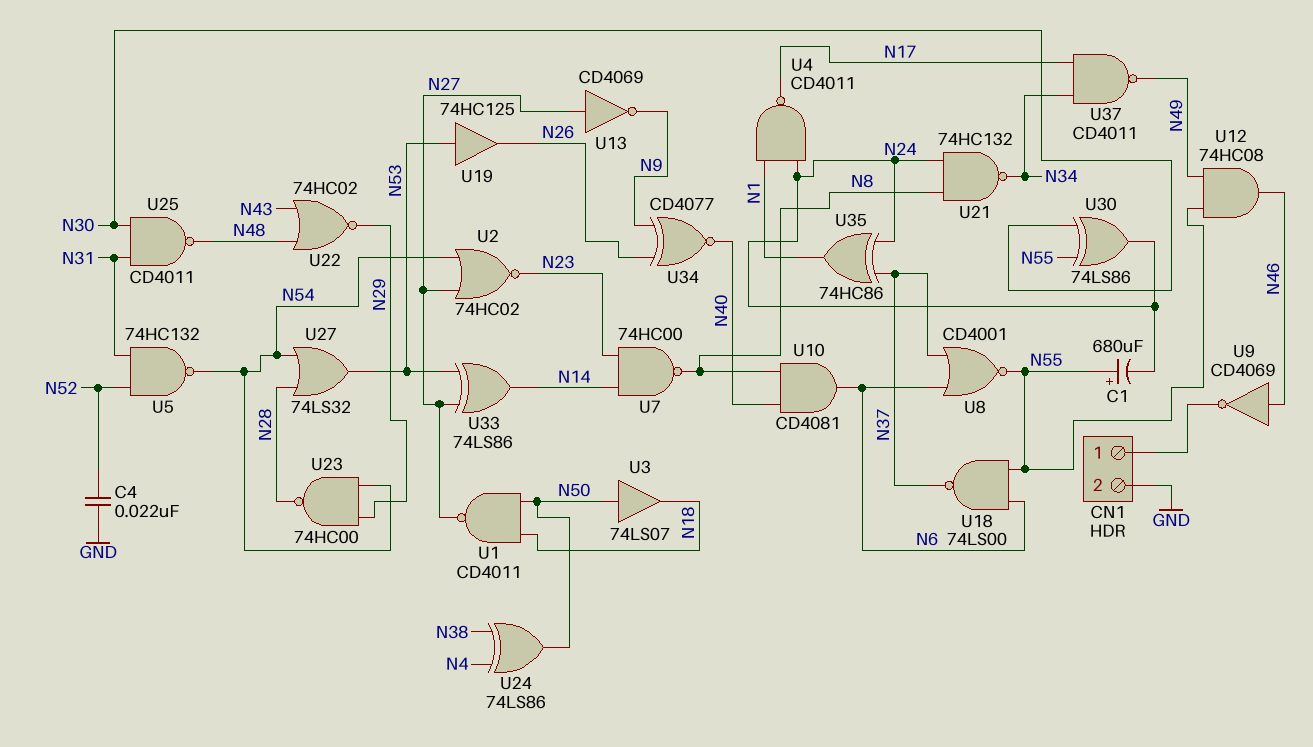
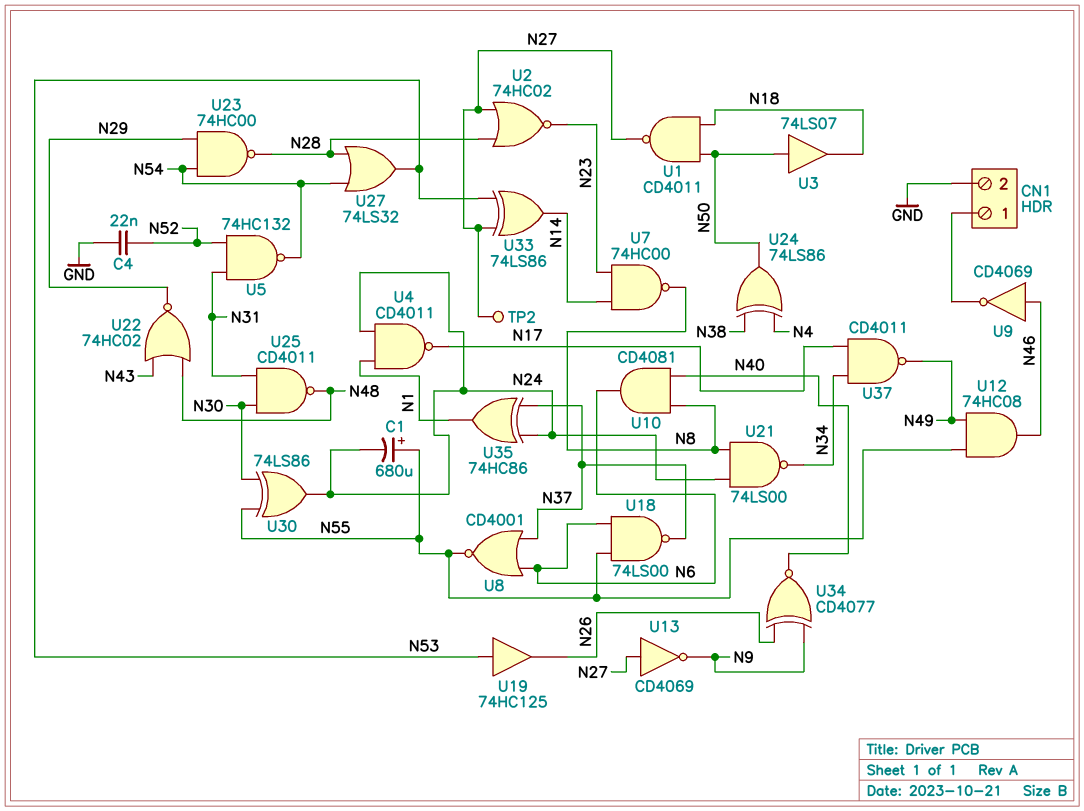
TP2: none -> test point (N27)
U2: NOR 74HC02 (in N27, in N54, out N23) -> NOR 74HC02 (in N27, in N28, out N23)
U21: NAND 74HC132 (in N8, in N24, out N34) -> NAND 74LS00 (in N8, in N24, out N34)

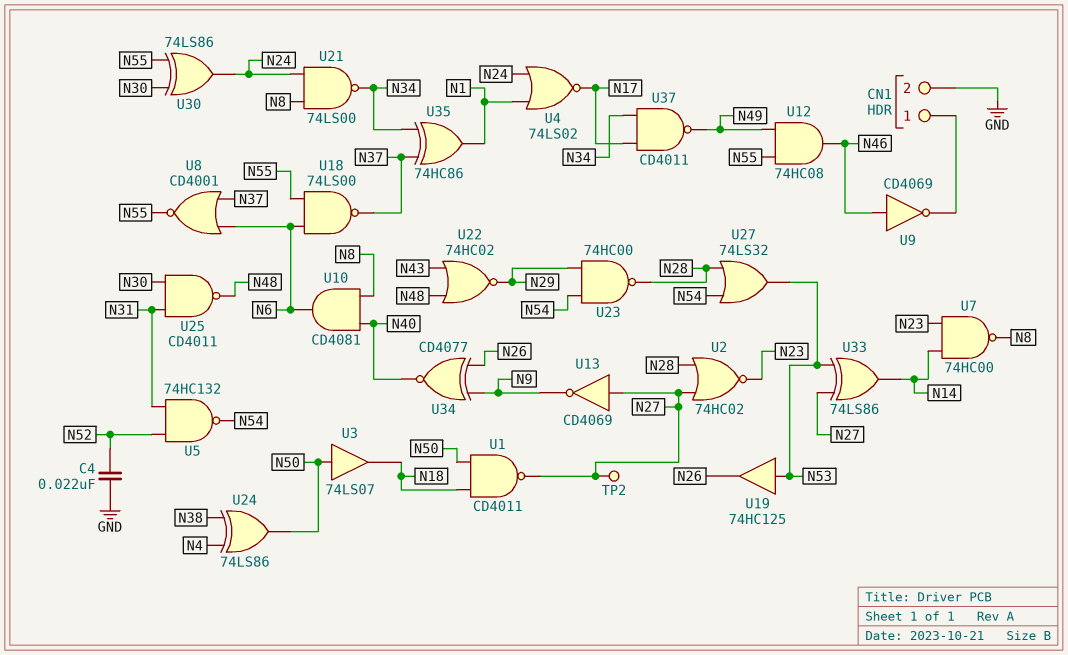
C1: 680uF (plus N55, minus N24) -> none
U4: NAND CD4011 (in N1, in N24, out N17) -> NOR 74LS02 (in N1, in N24, out N17)
U35: XOR 74HC86 (in N24, in N37, out N1) -> XOR 74HC86 (in N34, in N37, out N1)

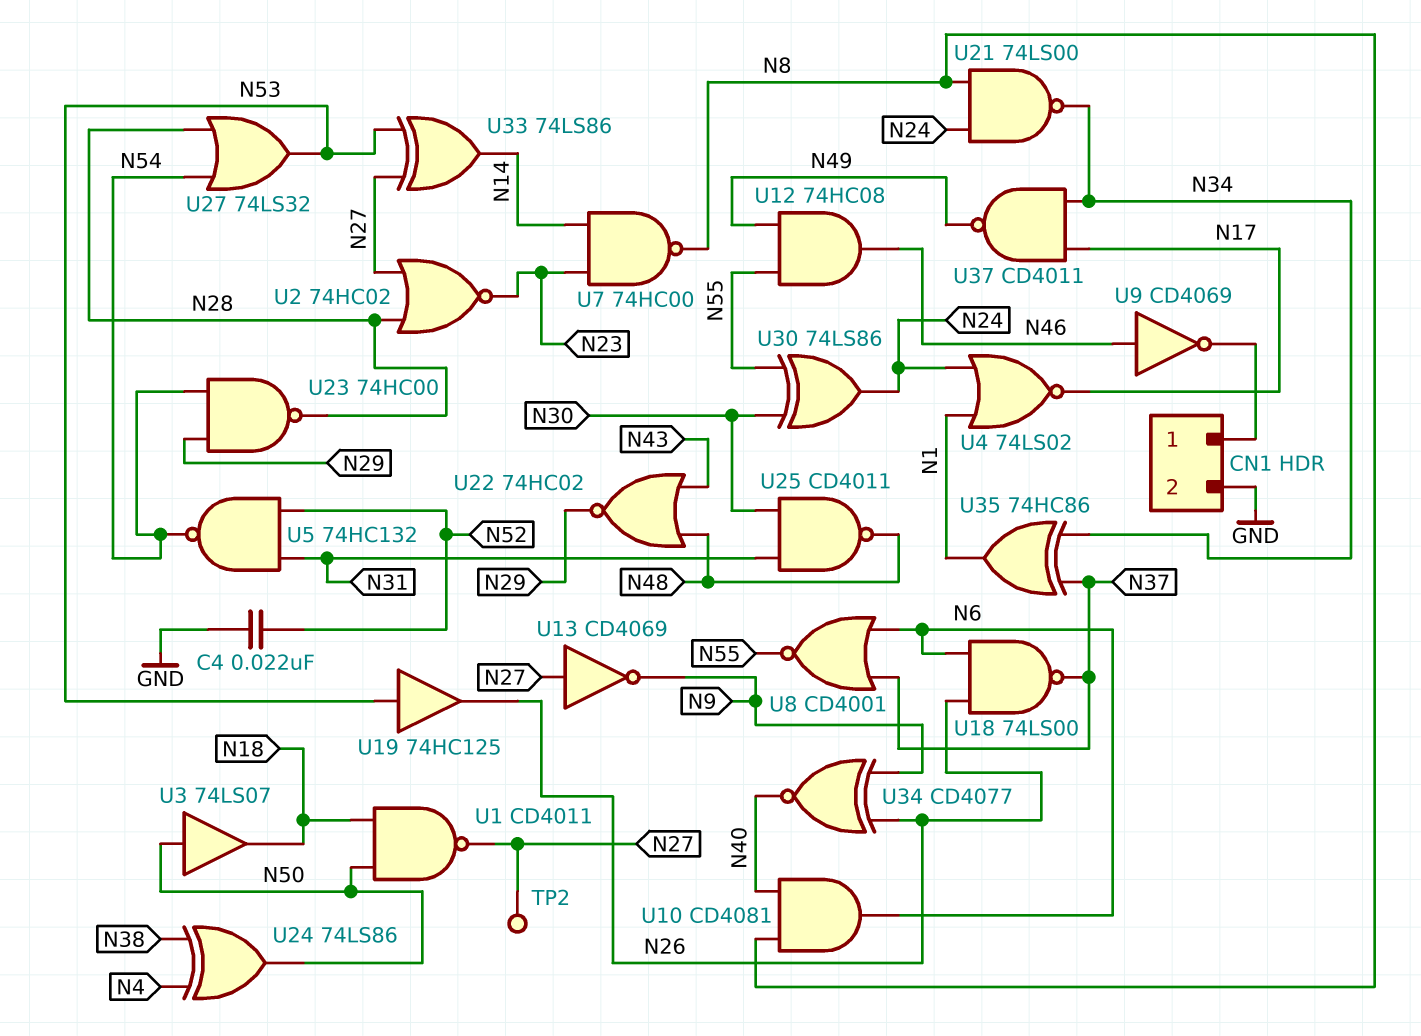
U18: NAND 74LS00 (in N6, in N55, out N37) -> NAND 74LS00 (in N6, in N26, out N37)

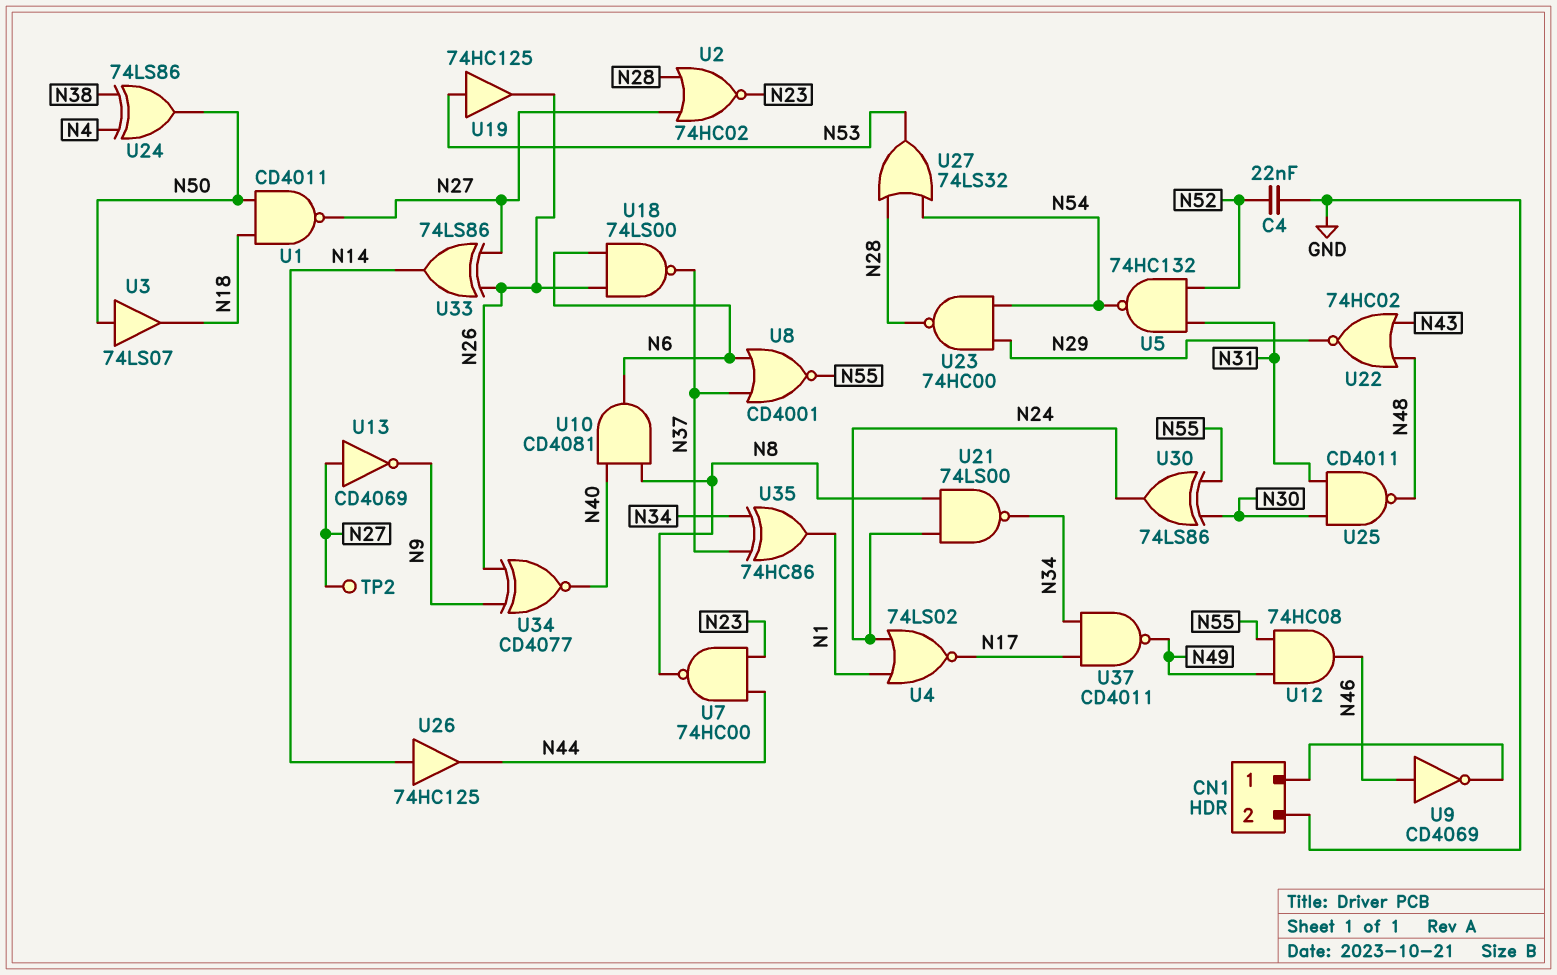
U7: NAND 74HC00 (in N14, in N23, out N8) -> NAND 74HC00 (in N23, in N44, out N8)
U26: none -> buffer 74HC125 (in N14, out N44)
U33: XOR 74LS86 (in N27, in N53, out N14) -> XOR 74LS86 (in N26, in N27, out N14)

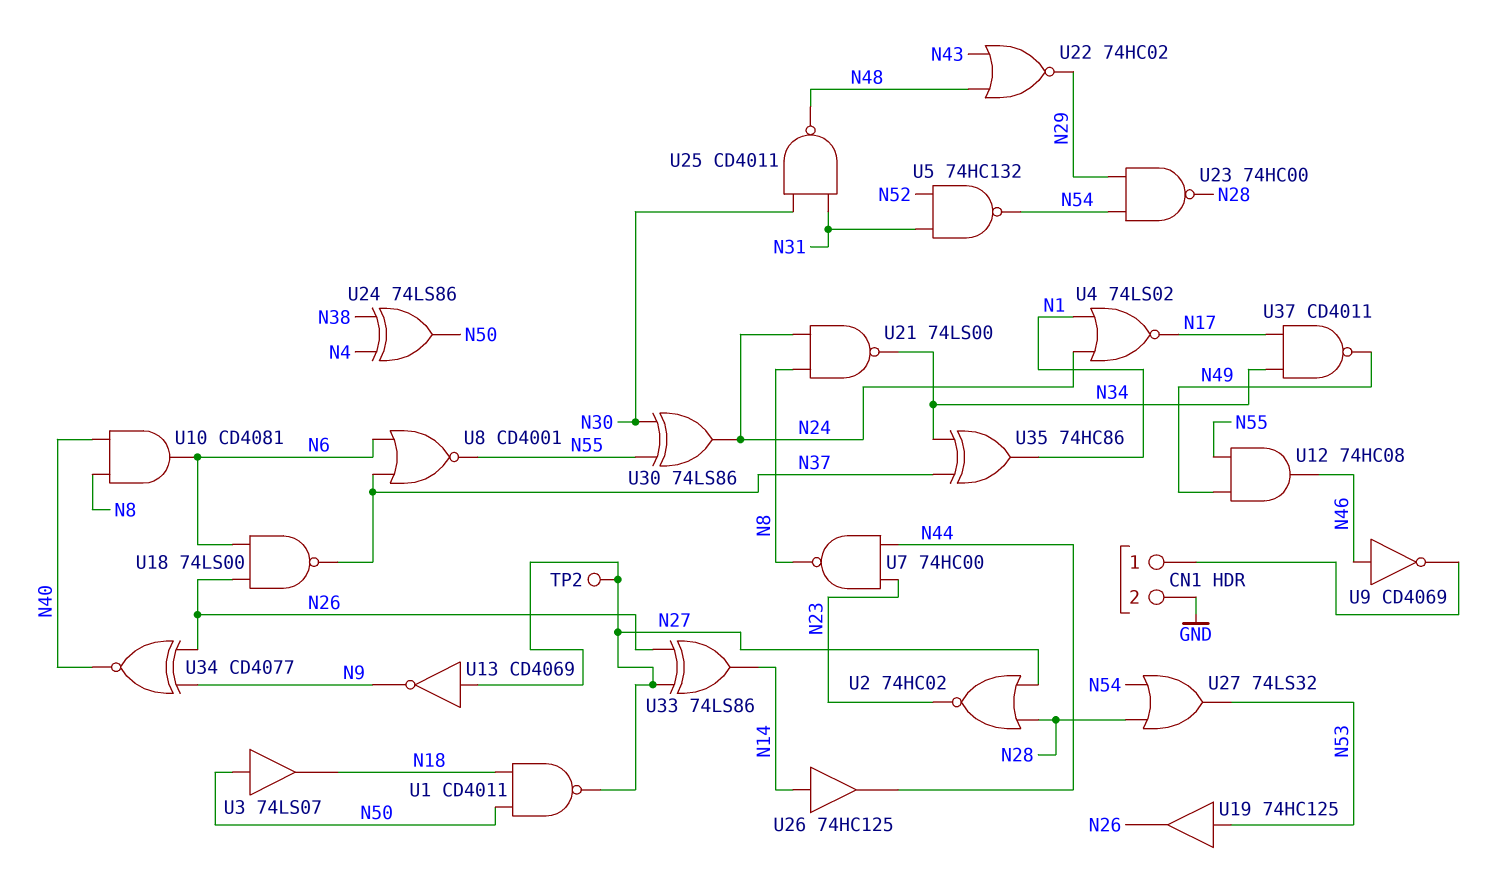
C4: 22nF (GND, N52) -> none

